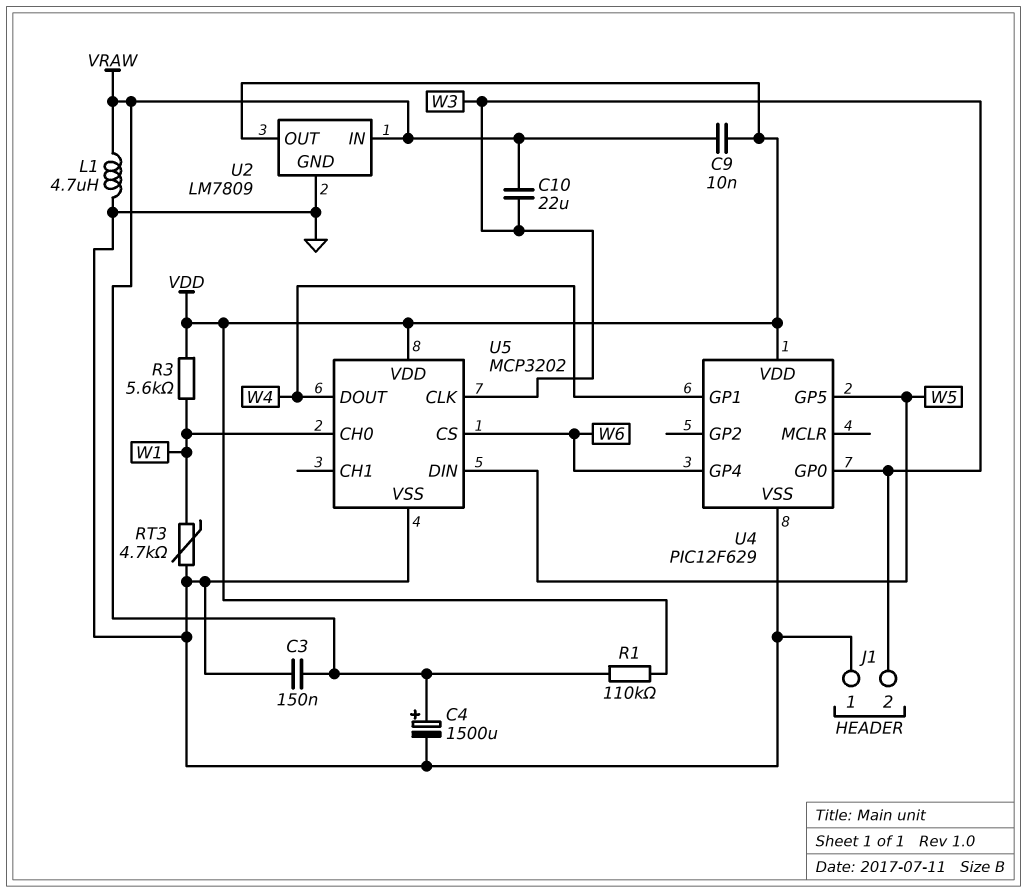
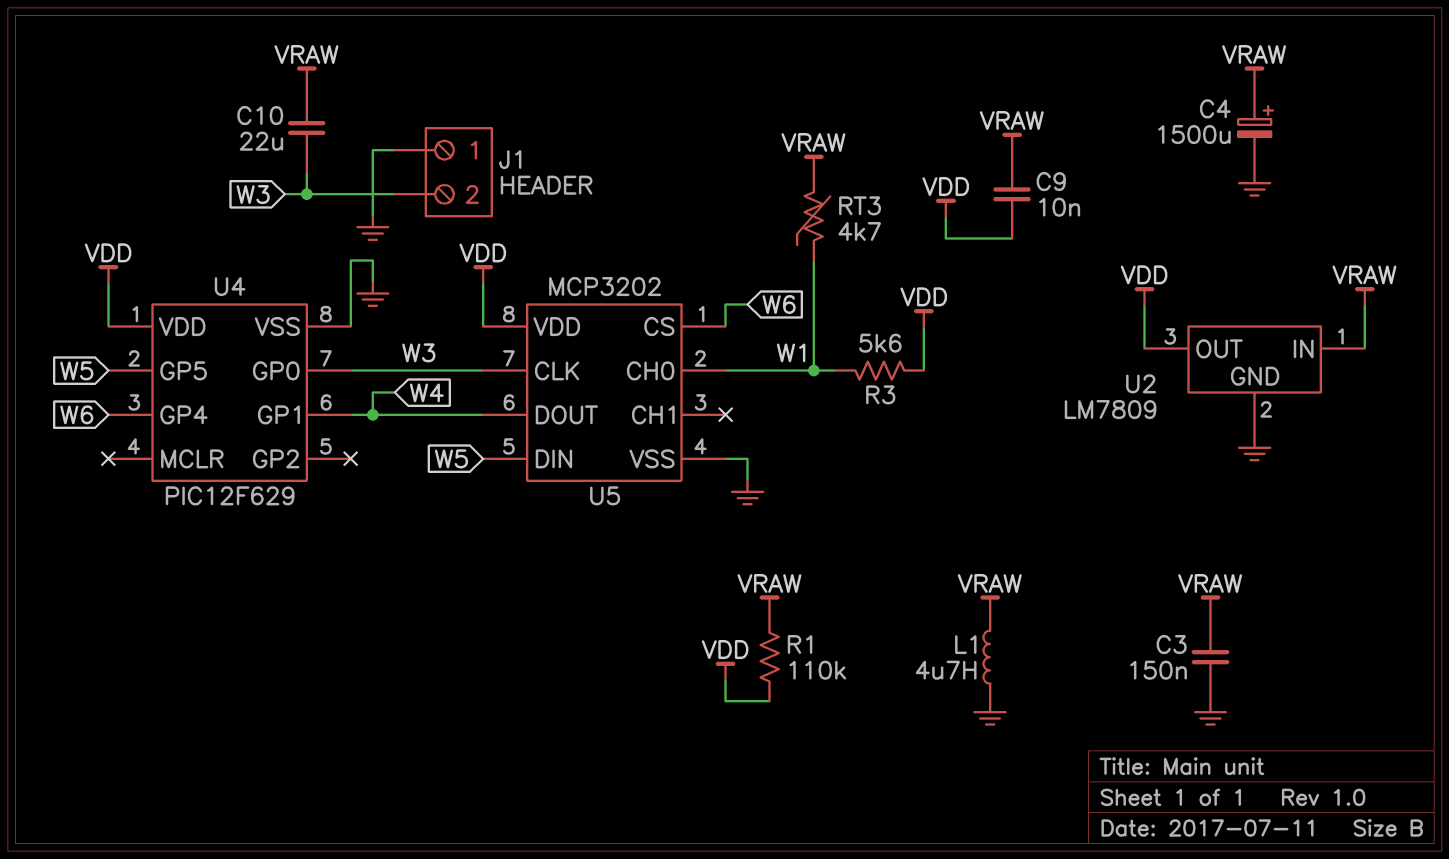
RT3: 4.7k (GND, W1) -> 4.7k (VRAW, W1)

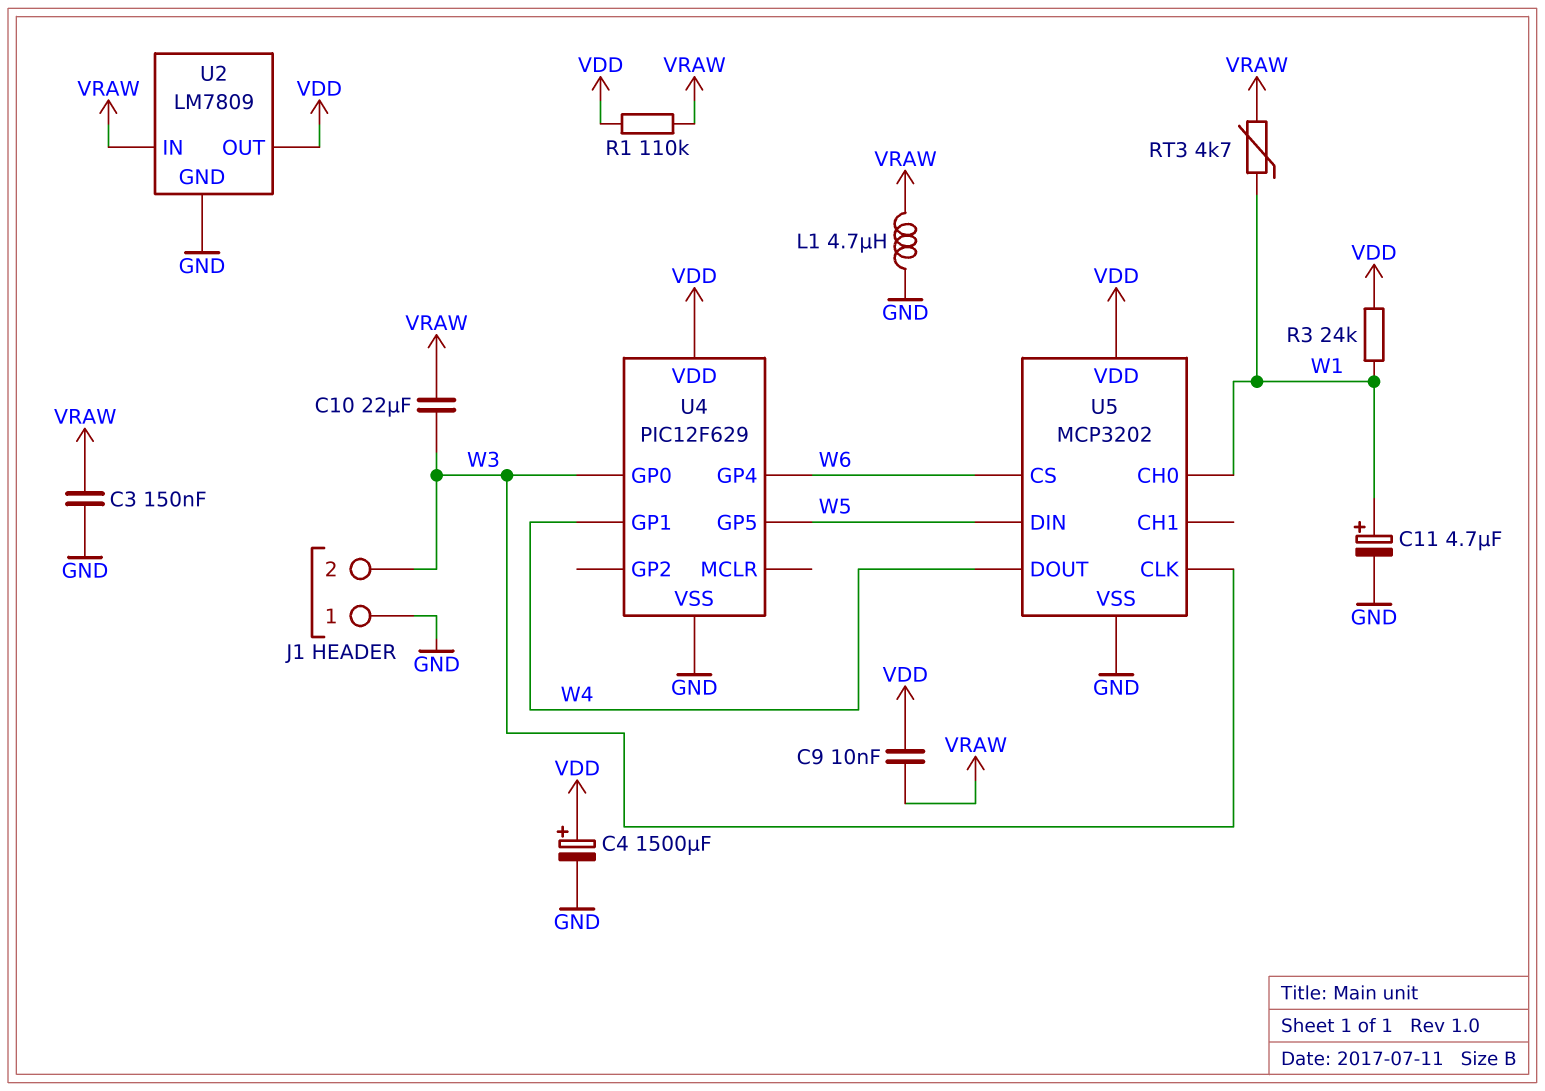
C4: 1500uF (plus VRAW, minus GND) -> 1500uF (plus VDD, minus GND)
C11: none -> 4.7uF (plus W1, minus GND)
R3: 5.6k (VDD, W1) -> 24k (VDD, W1)

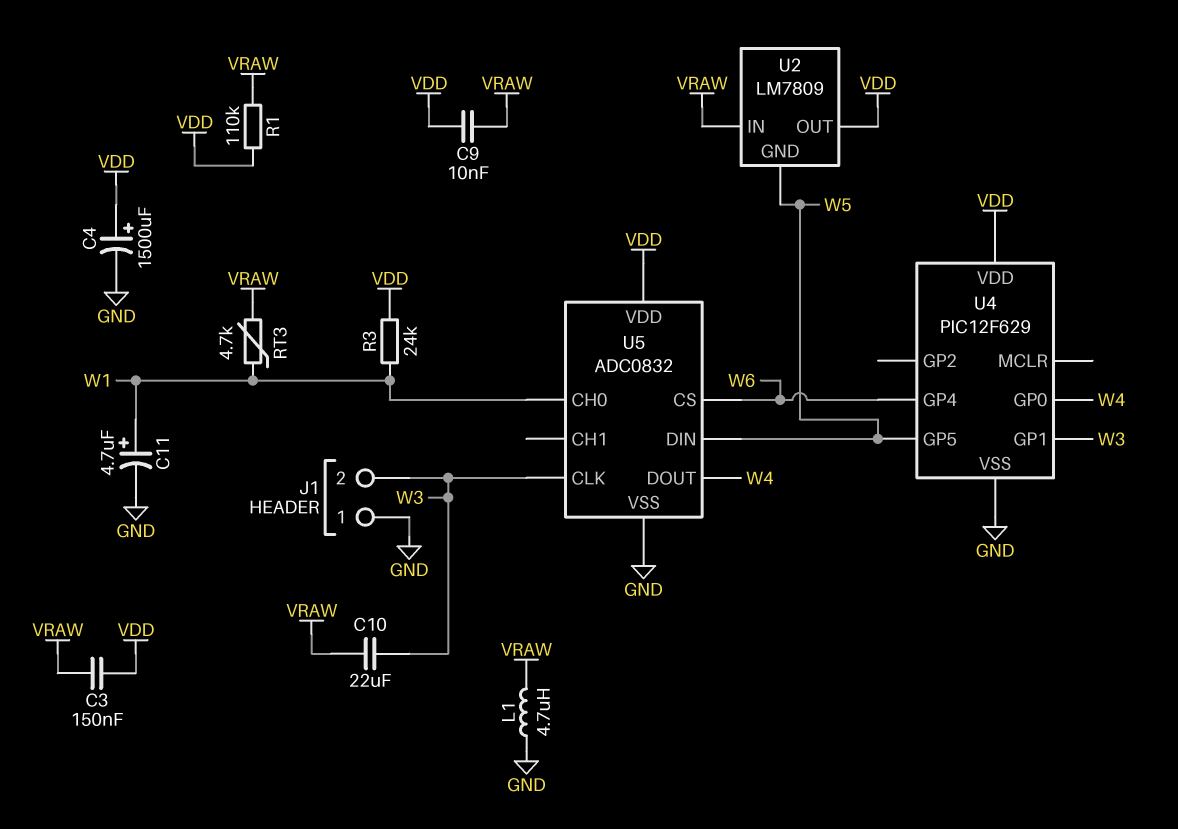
C3: 150nF (GND, VRAW) -> 150nF (VDD, VRAW)
U2 pin GND: GND -> W5
U4 pin GP0: W3 -> W4
U4 pin GP1: W4 -> W3
U5: MCP3202 -> ADC0832

